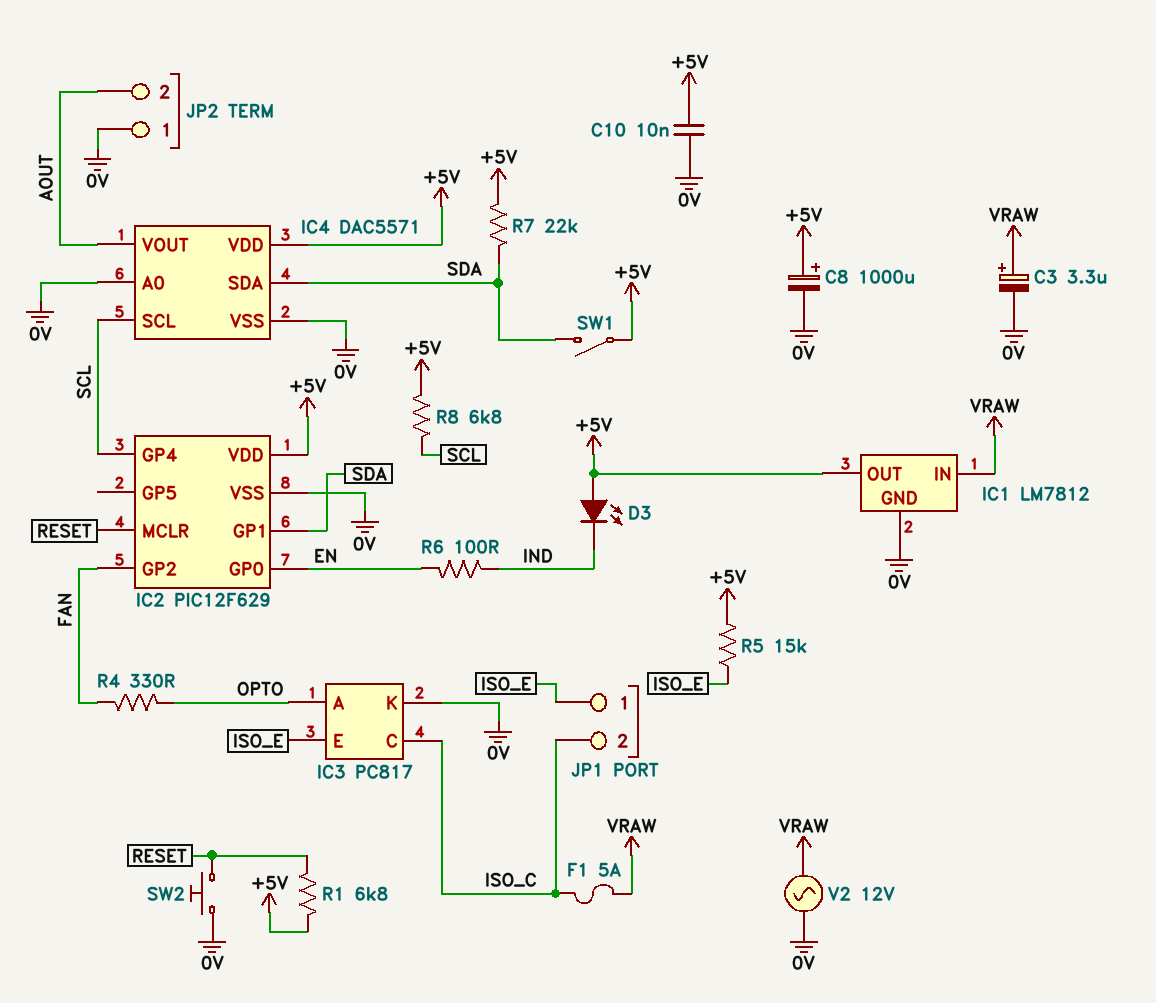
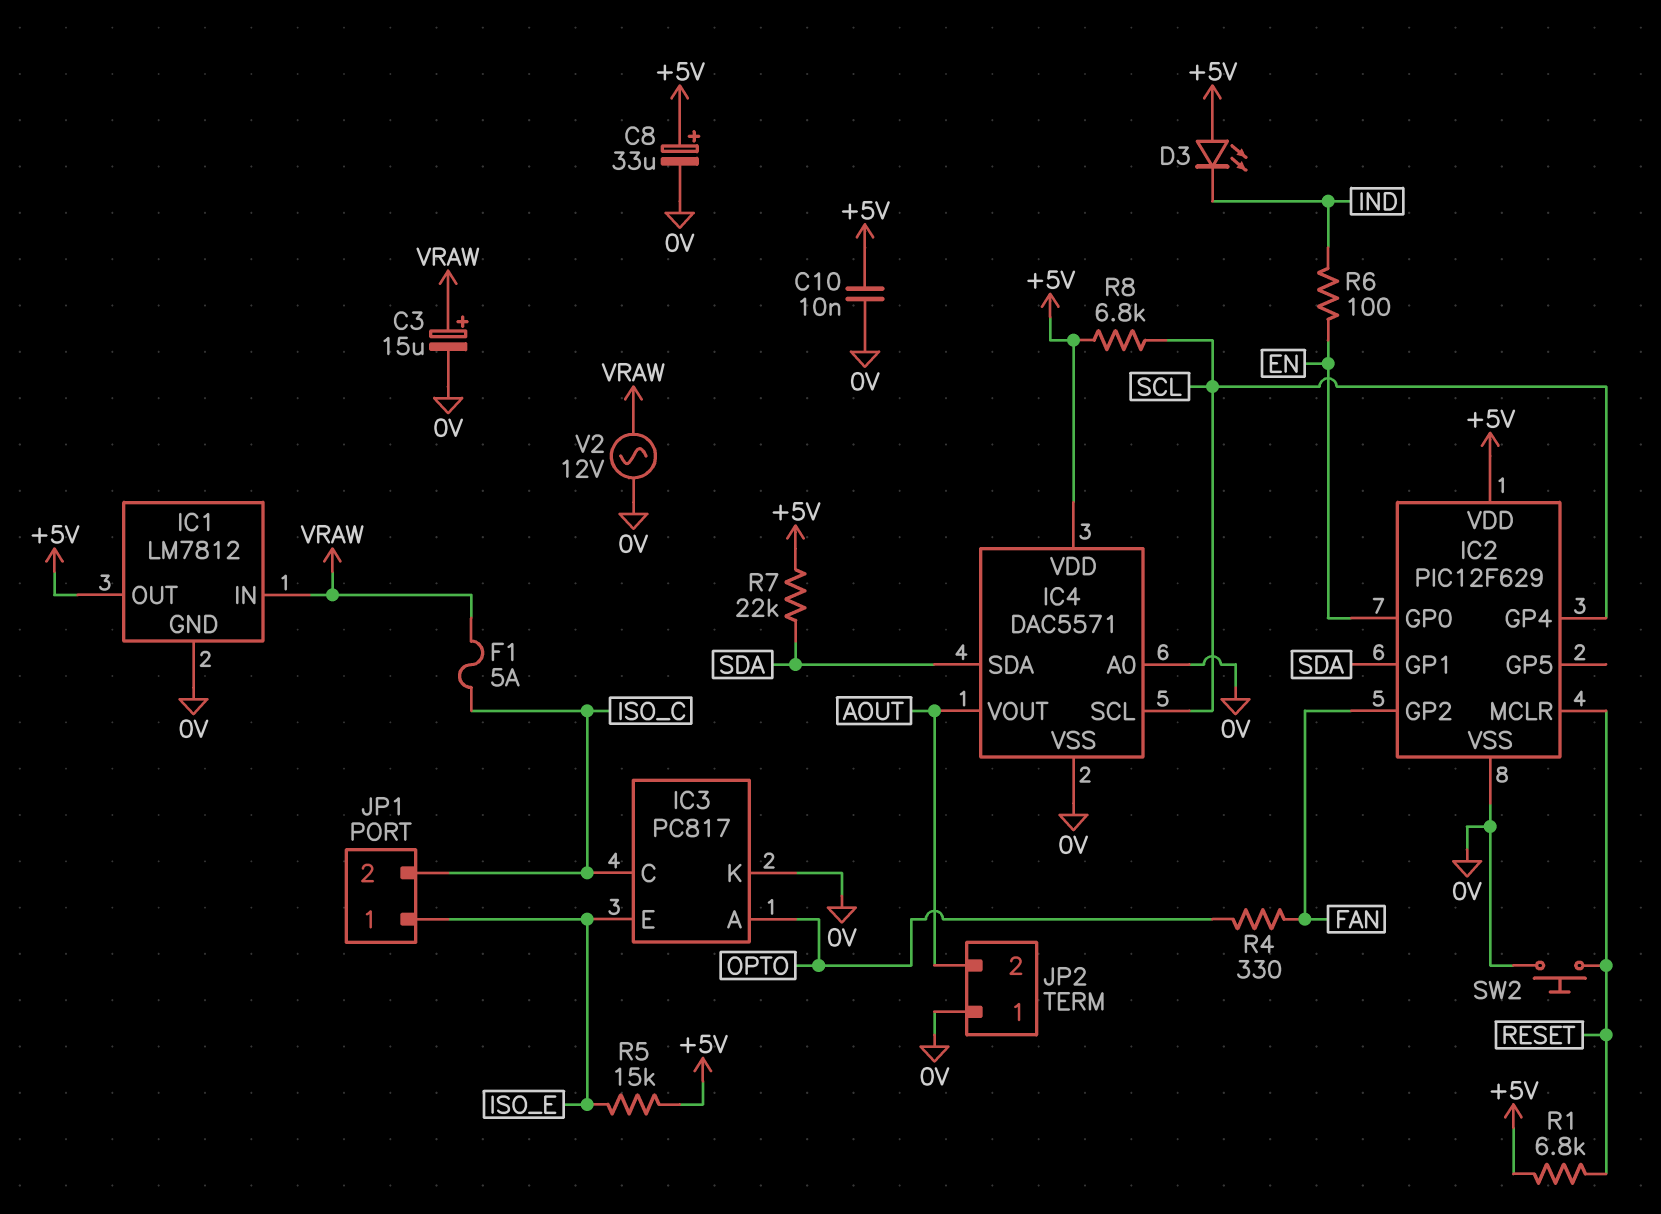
C3: 3.3uF (plus VRAW, minus 0V) -> 15uF (plus VRAW, minus 0V)
C8: 1000uF (plus +5V, minus 0V) -> 33uF (plus +5V, minus 0V)
SW1: switch (+5V, SDA) -> none

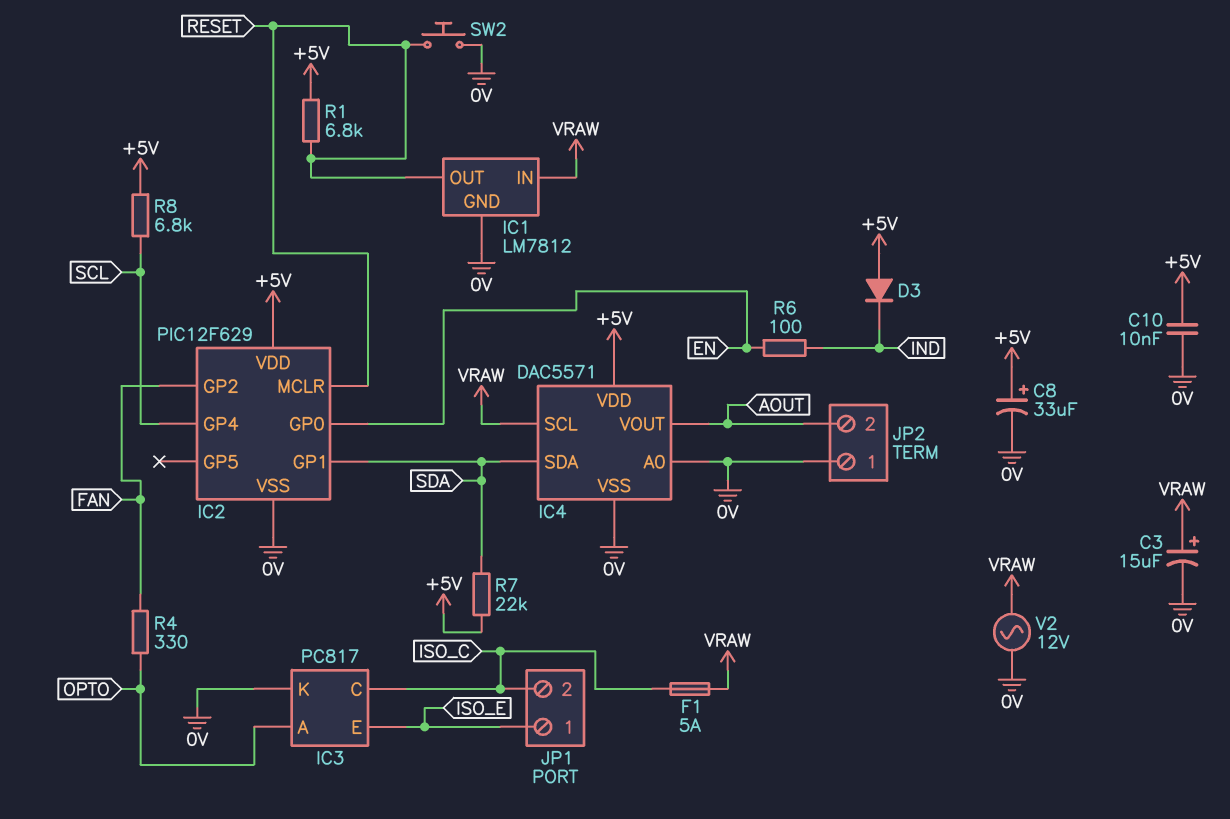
D3: LED (A +5V, K IND) -> diode (A +5V, K IND)
IC1 pin OUT: +5V -> RESET
IC4 pin SCL: SCL -> VRAW
R5: 15k (+5V, ISO_E) -> none

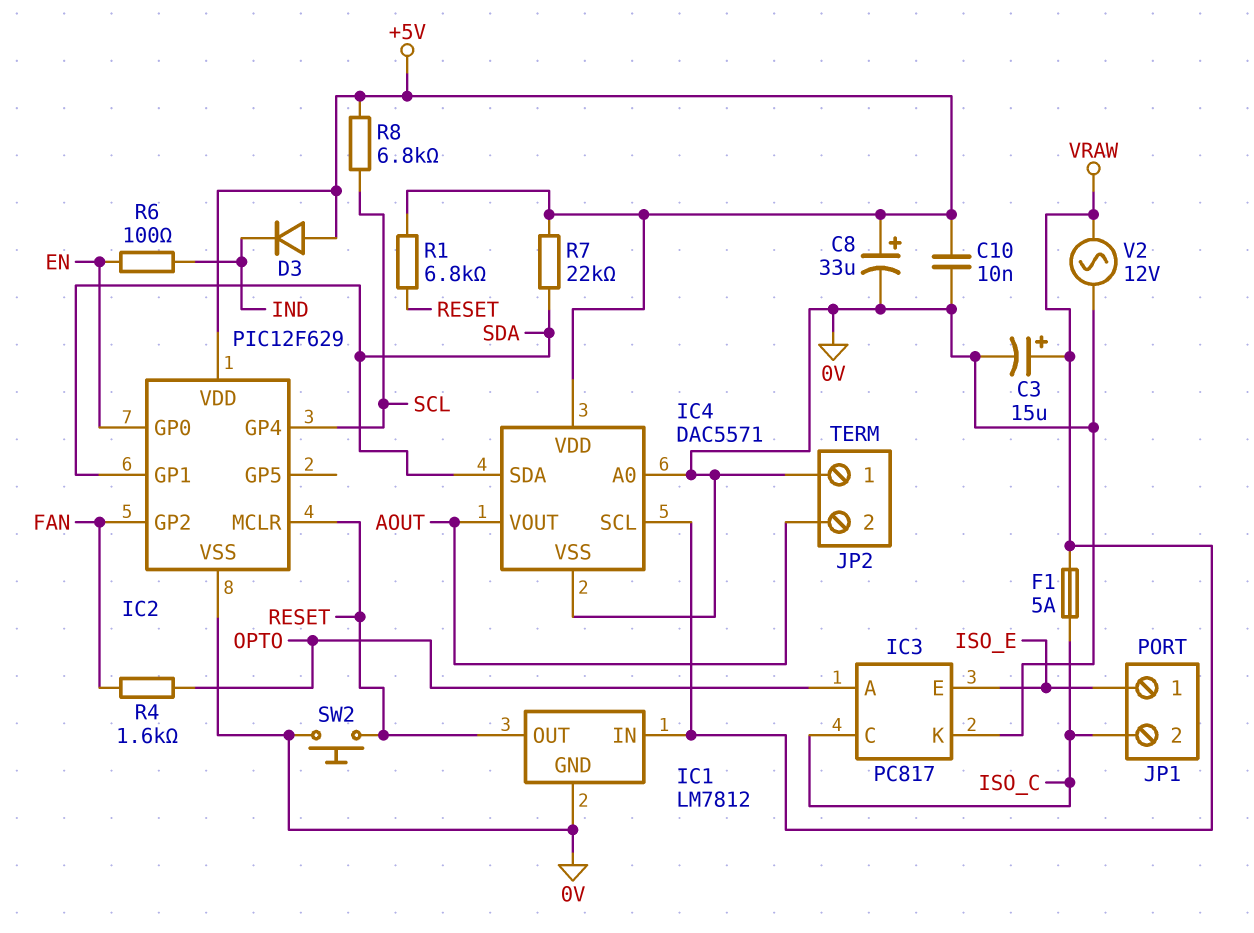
R4: 330 (FAN, OPTO) -> 1.6k (FAN, OPTO)

